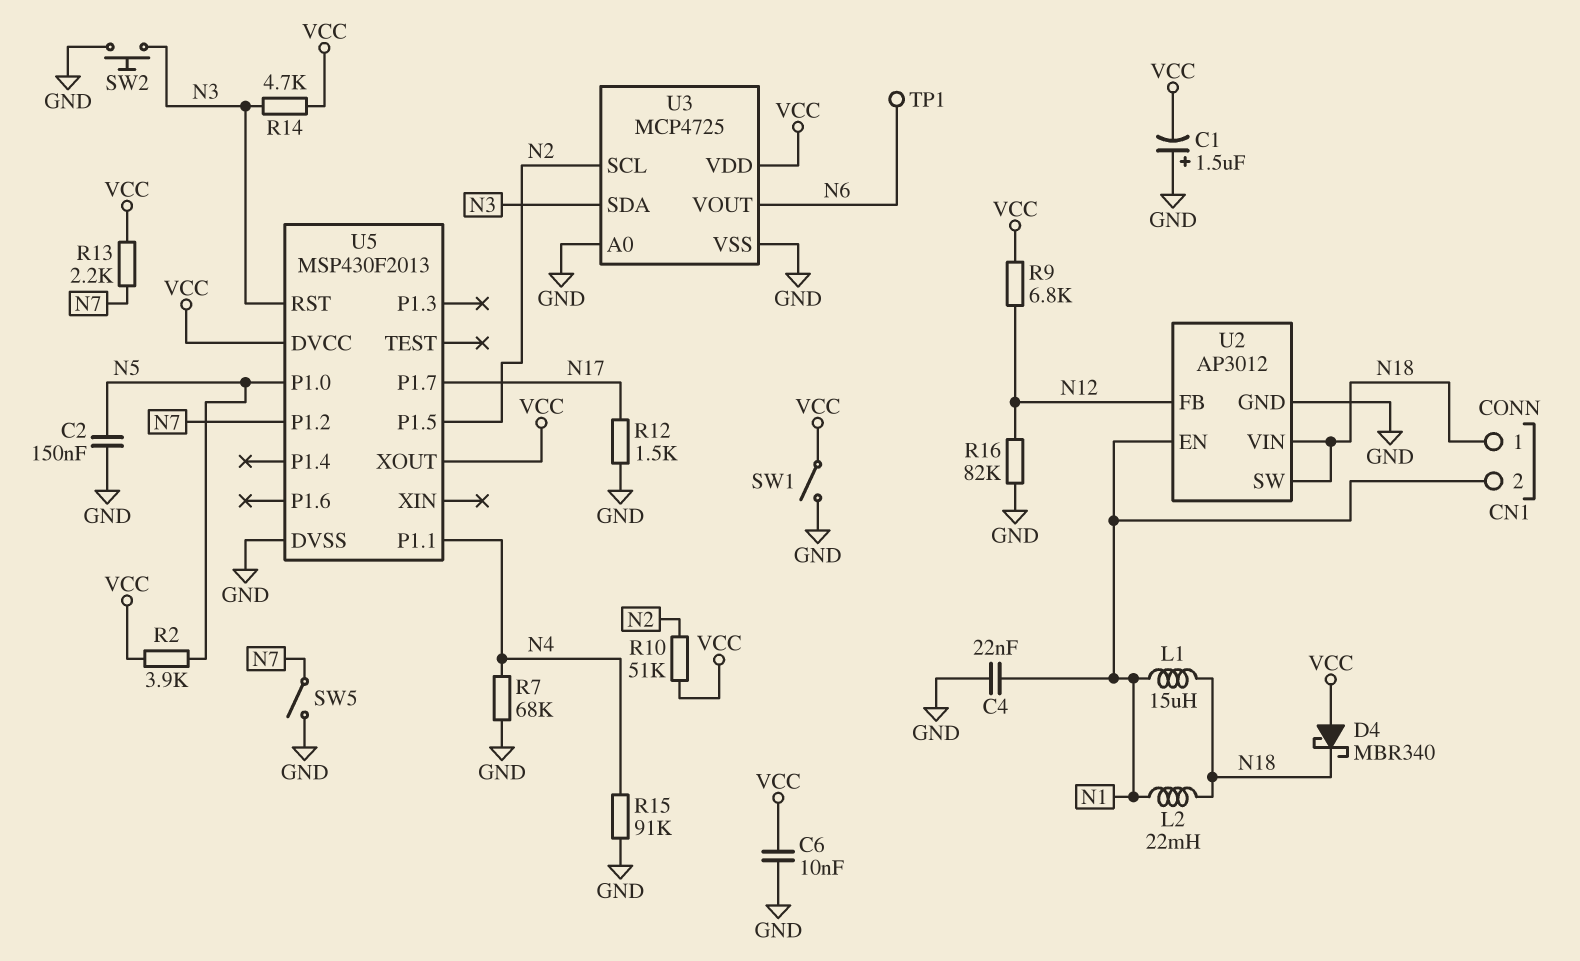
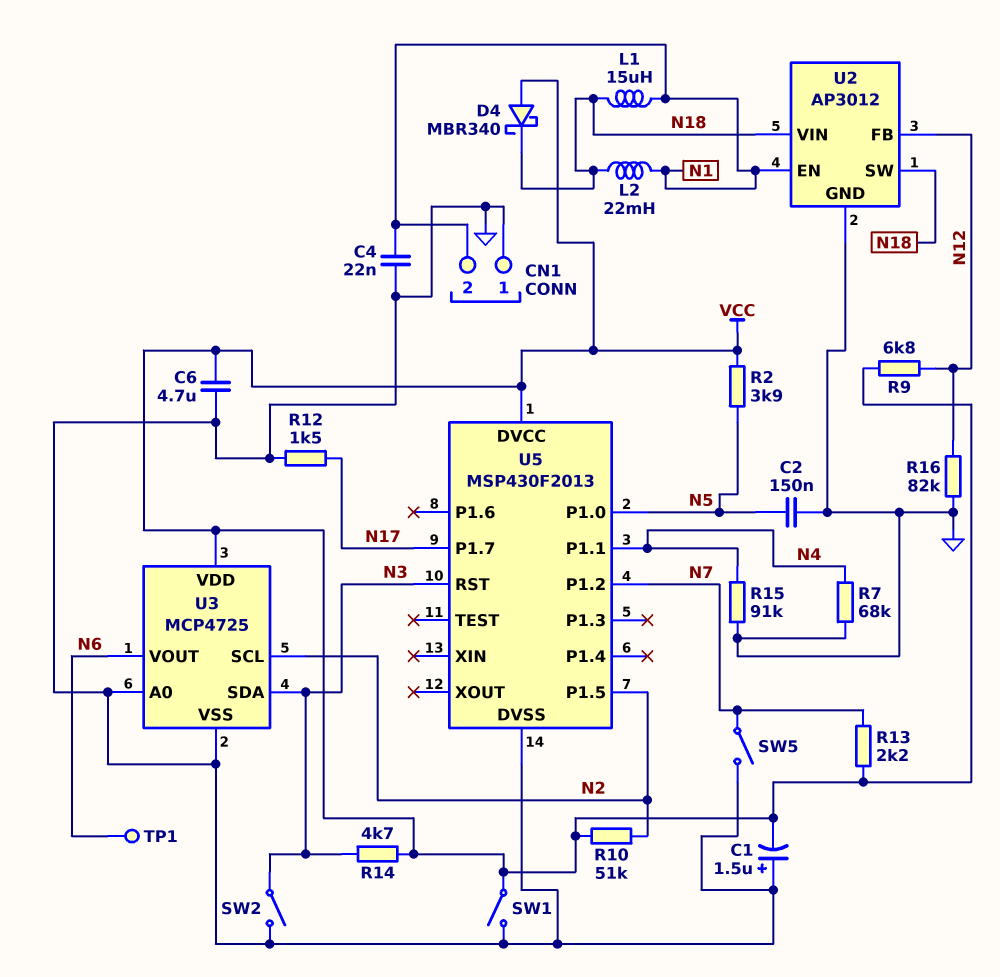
C6: 10nF (GND, VCC) -> 4.7uF (GND, VCC)
CN1 pin 1: N18 -> GND
SW2: button (GND, N3) -> switch (GND, N3)
U5 pin XOUT: VCC -> none

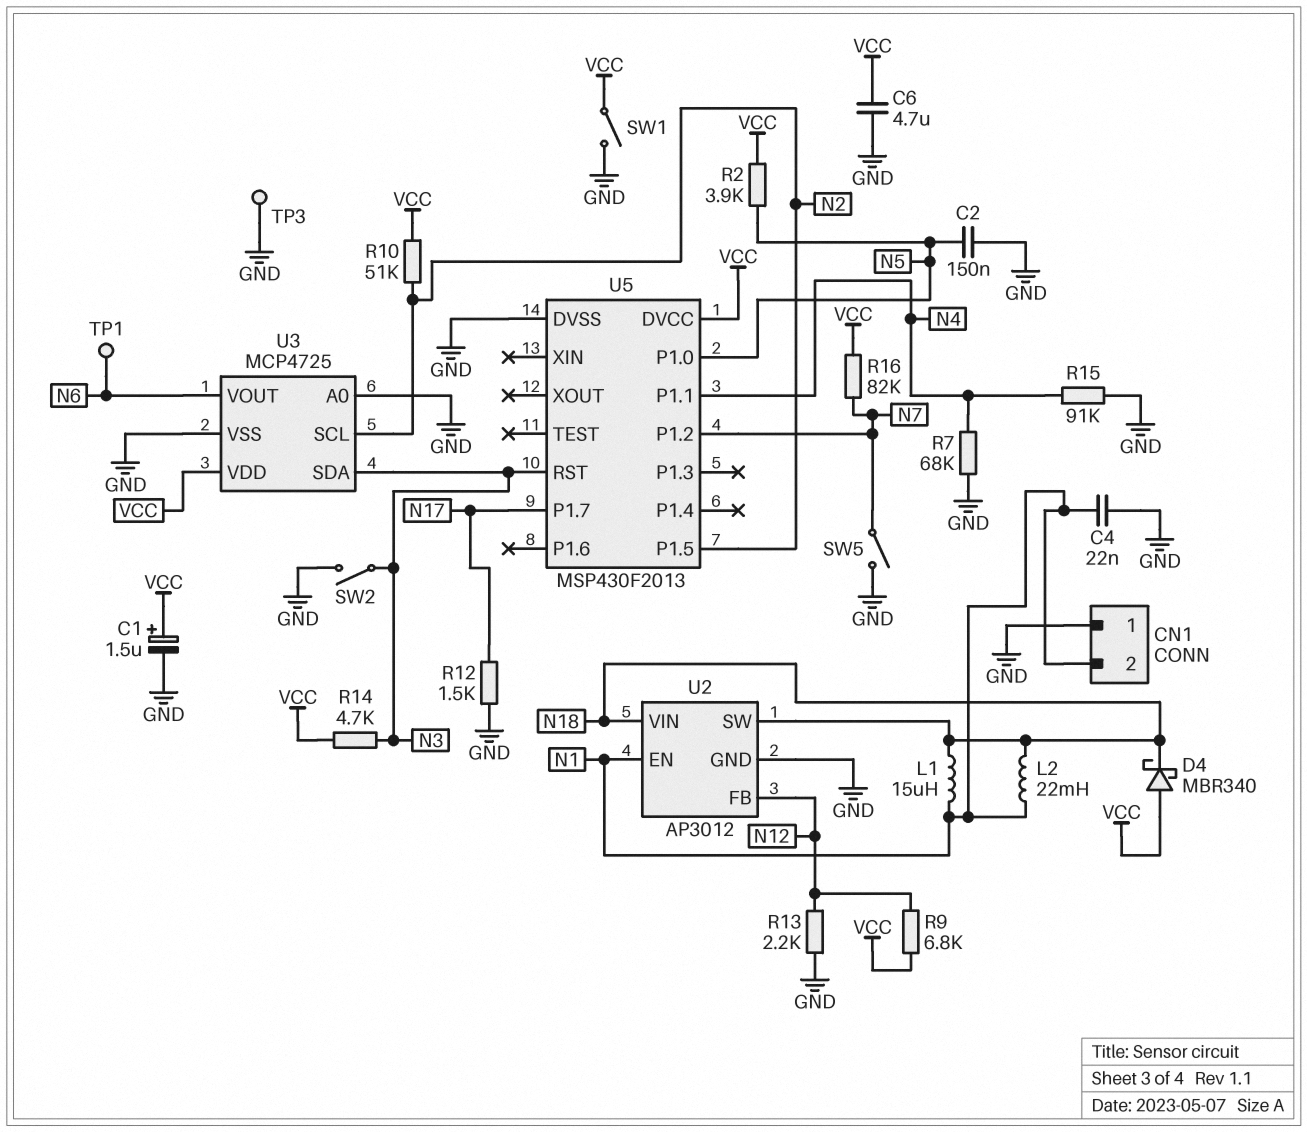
C1: 1.5uF (plus GND, minus VCC) -> 1.5uF (plus VCC, minus GND)
R13: 2.2k (N7, VCC) -> 2.2k (GND, N12)
R16: 82k (GND, N12) -> 82k (N7, VCC)
TP3: none -> test point (GND)

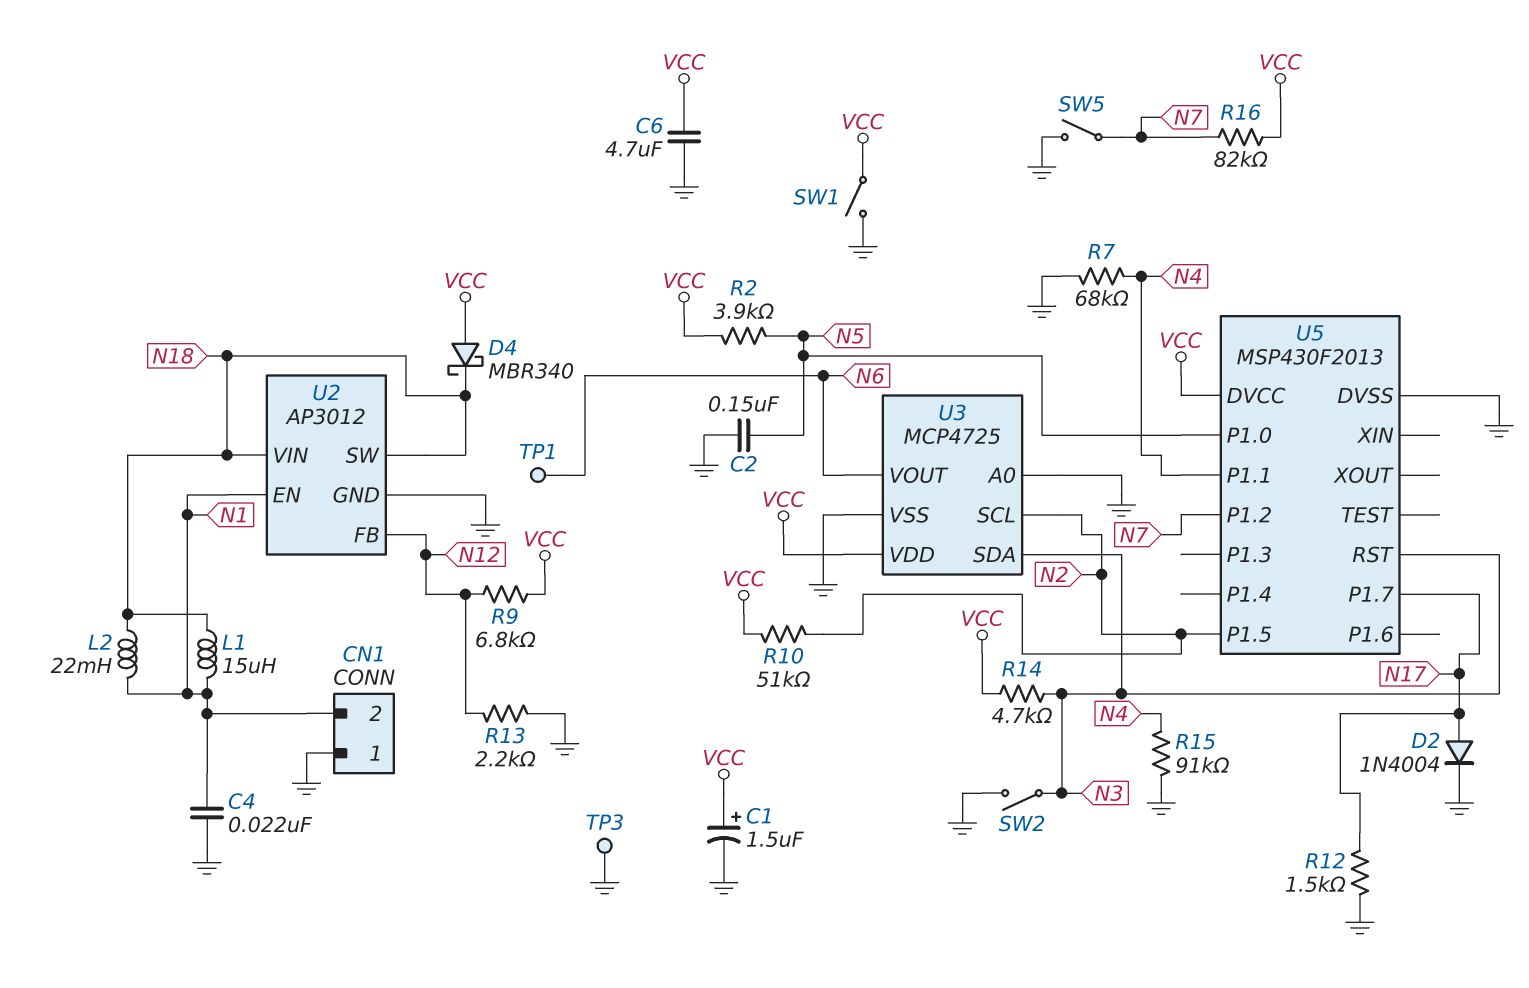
D2: none -> diode 1N4004 (A N17, K GND)

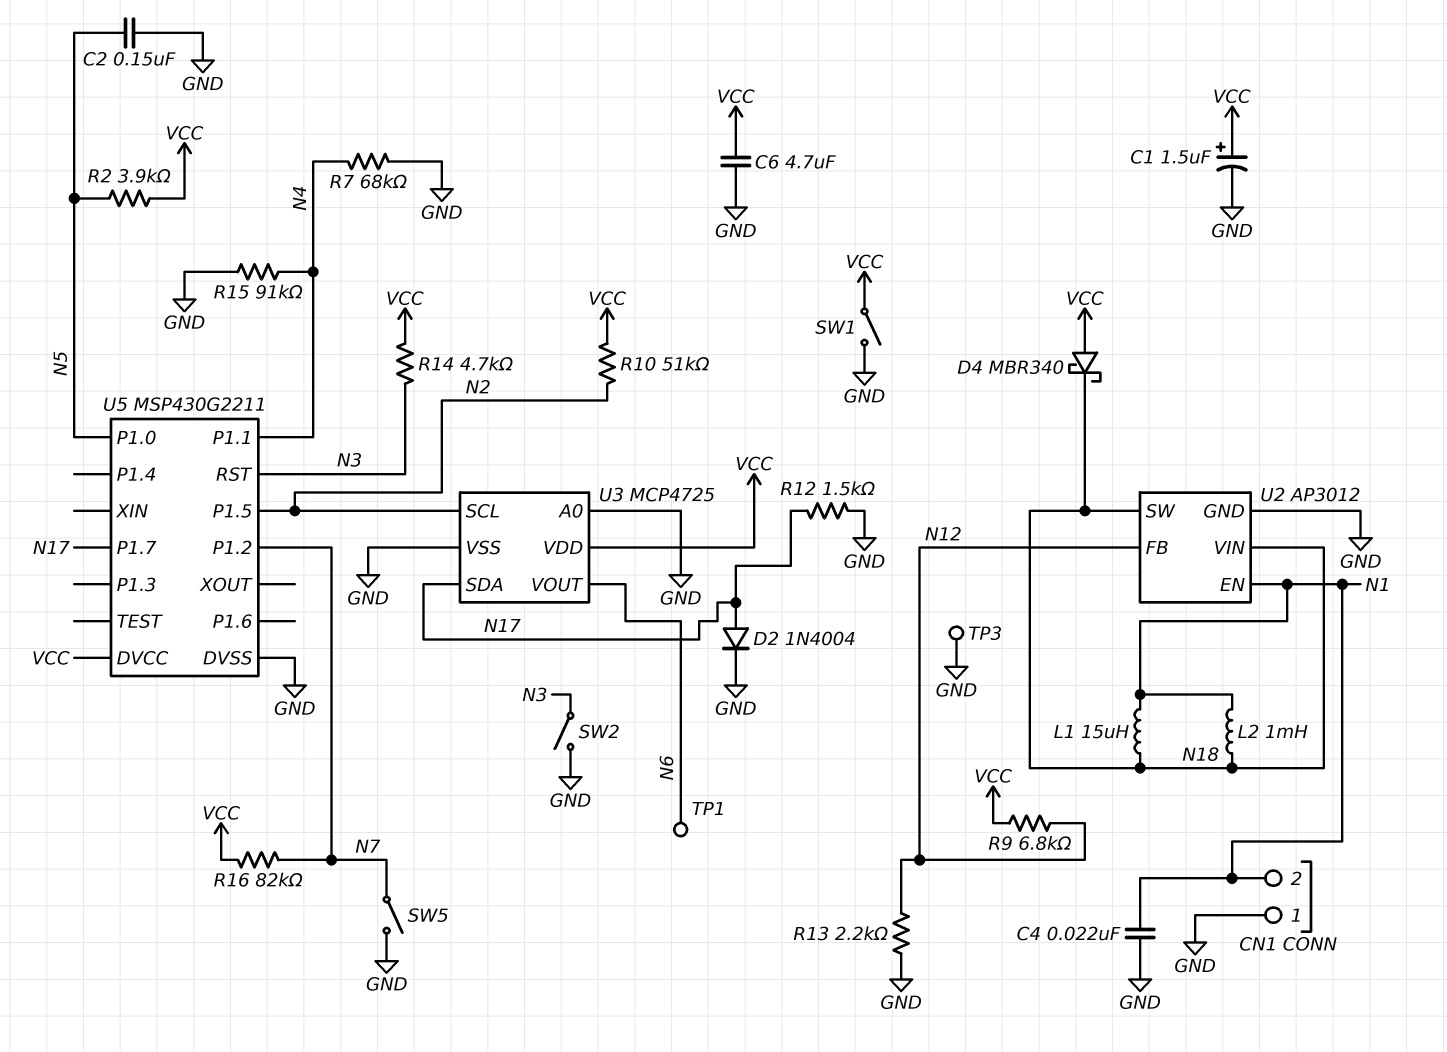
L2: 22mH (N1, N18) -> 1mH (N1, N18)
U3 pin SDA: N3 -> N17
U5: MSP430F2013 -> MSP430G2211

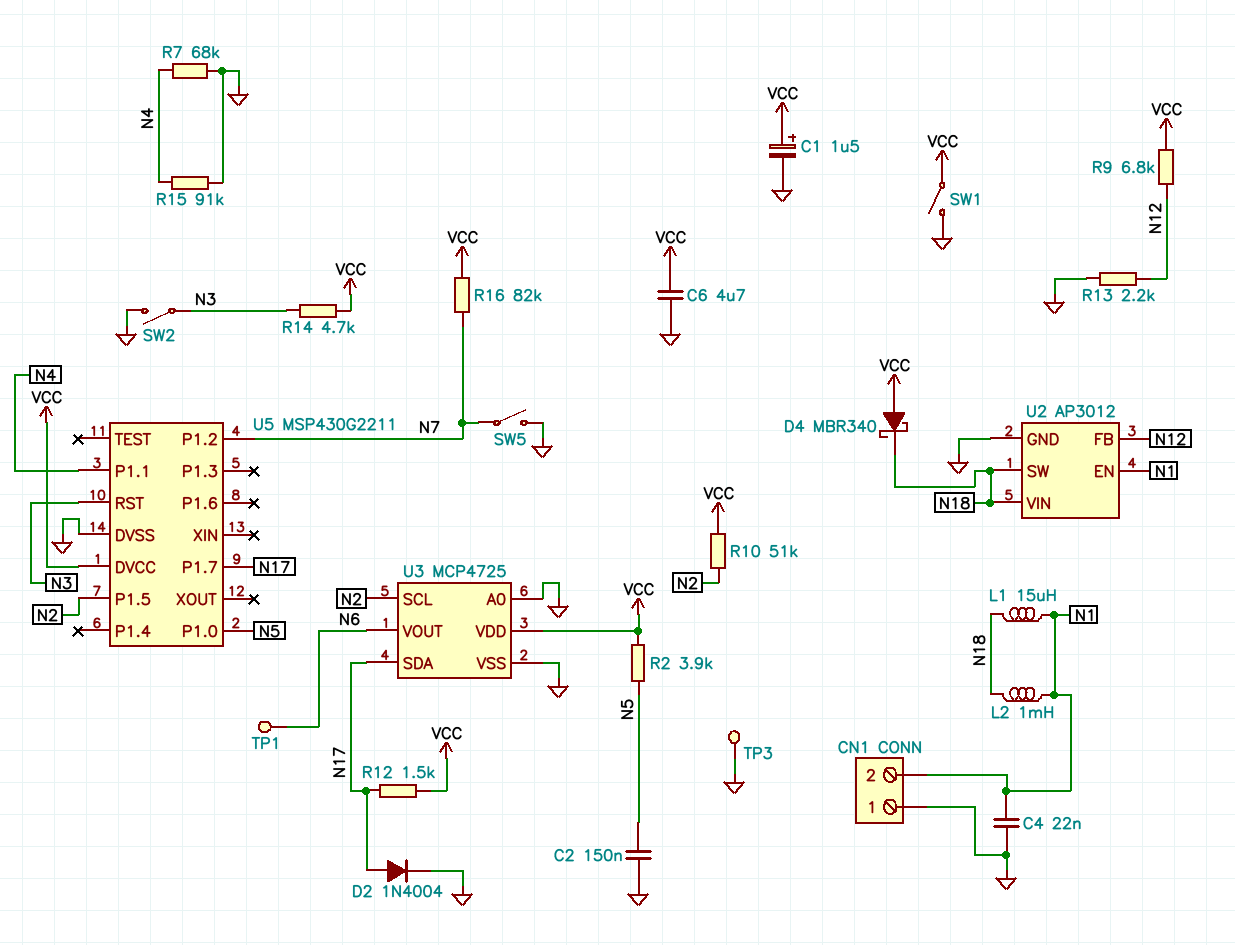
R12: 1.5k (GND, N17) -> 1.5k (N17, VCC)

